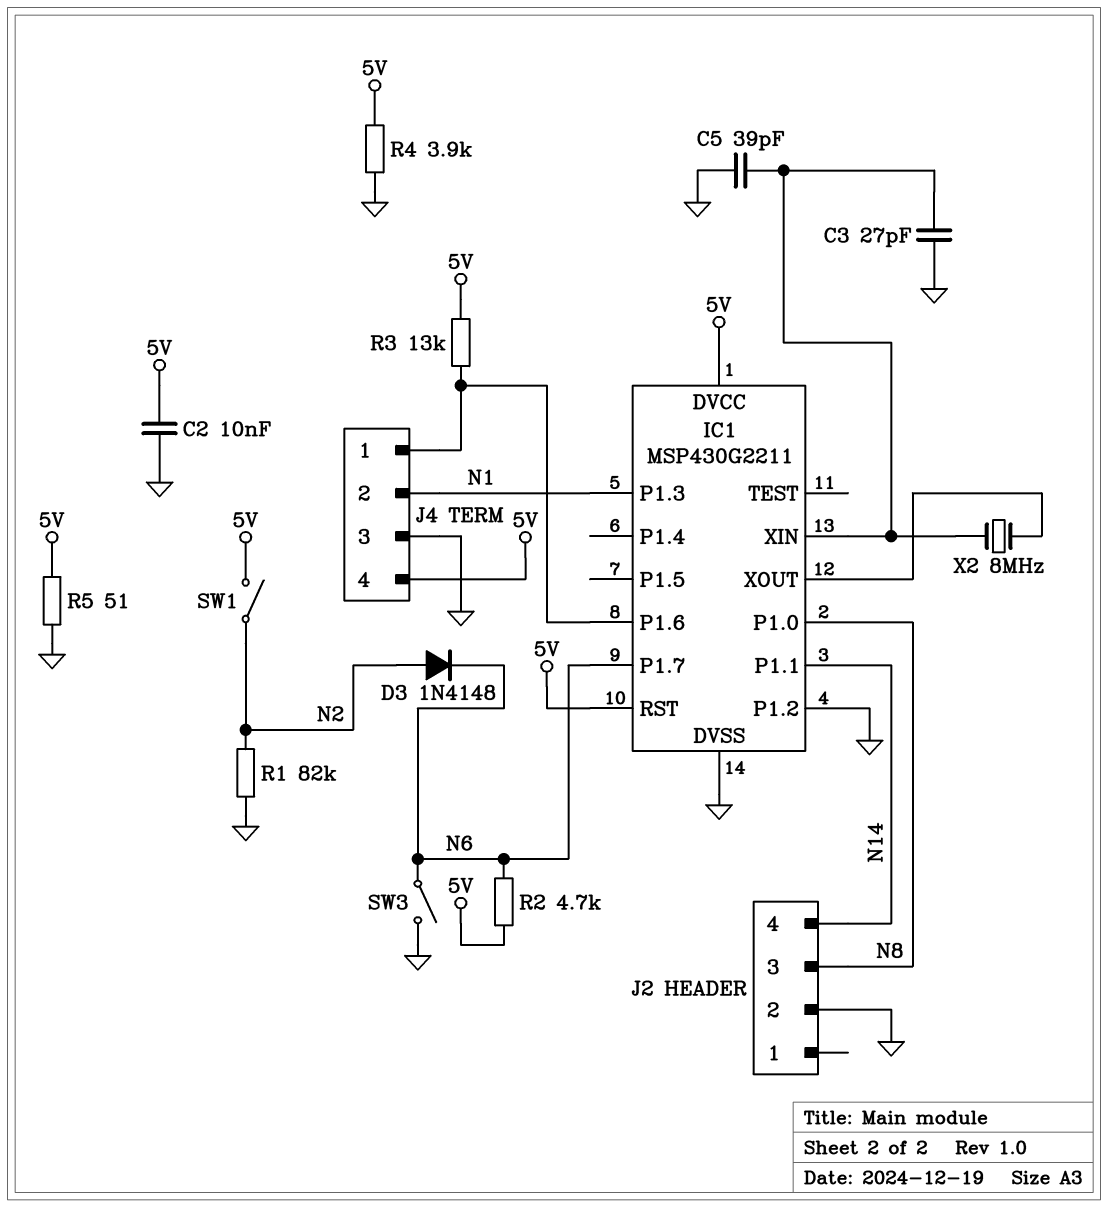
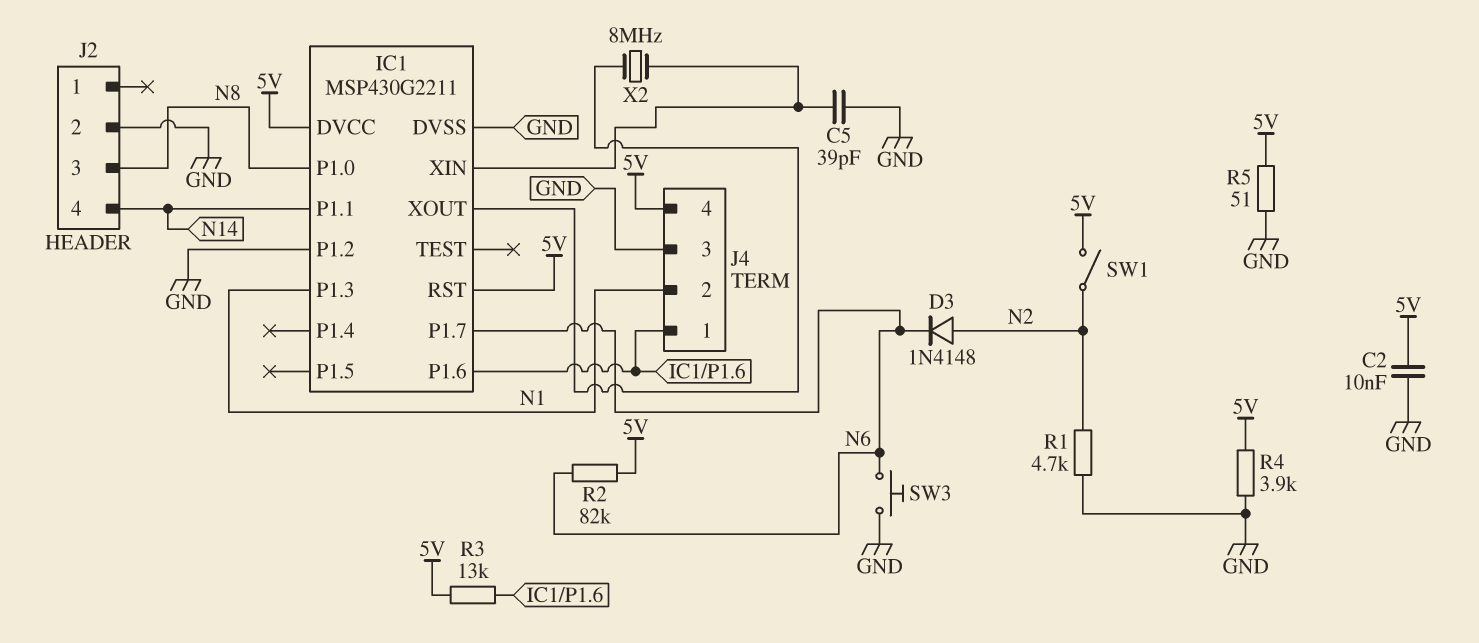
C3: 27pF (GND, IC1/XIN) -> none
R1: 82k (GND, N2) -> 4.7k (GND, N2)
R2: 4.7k (5V, N6) -> 82k (5V, N6)
SW3: switch (GND, N6) -> button (GND, N6)

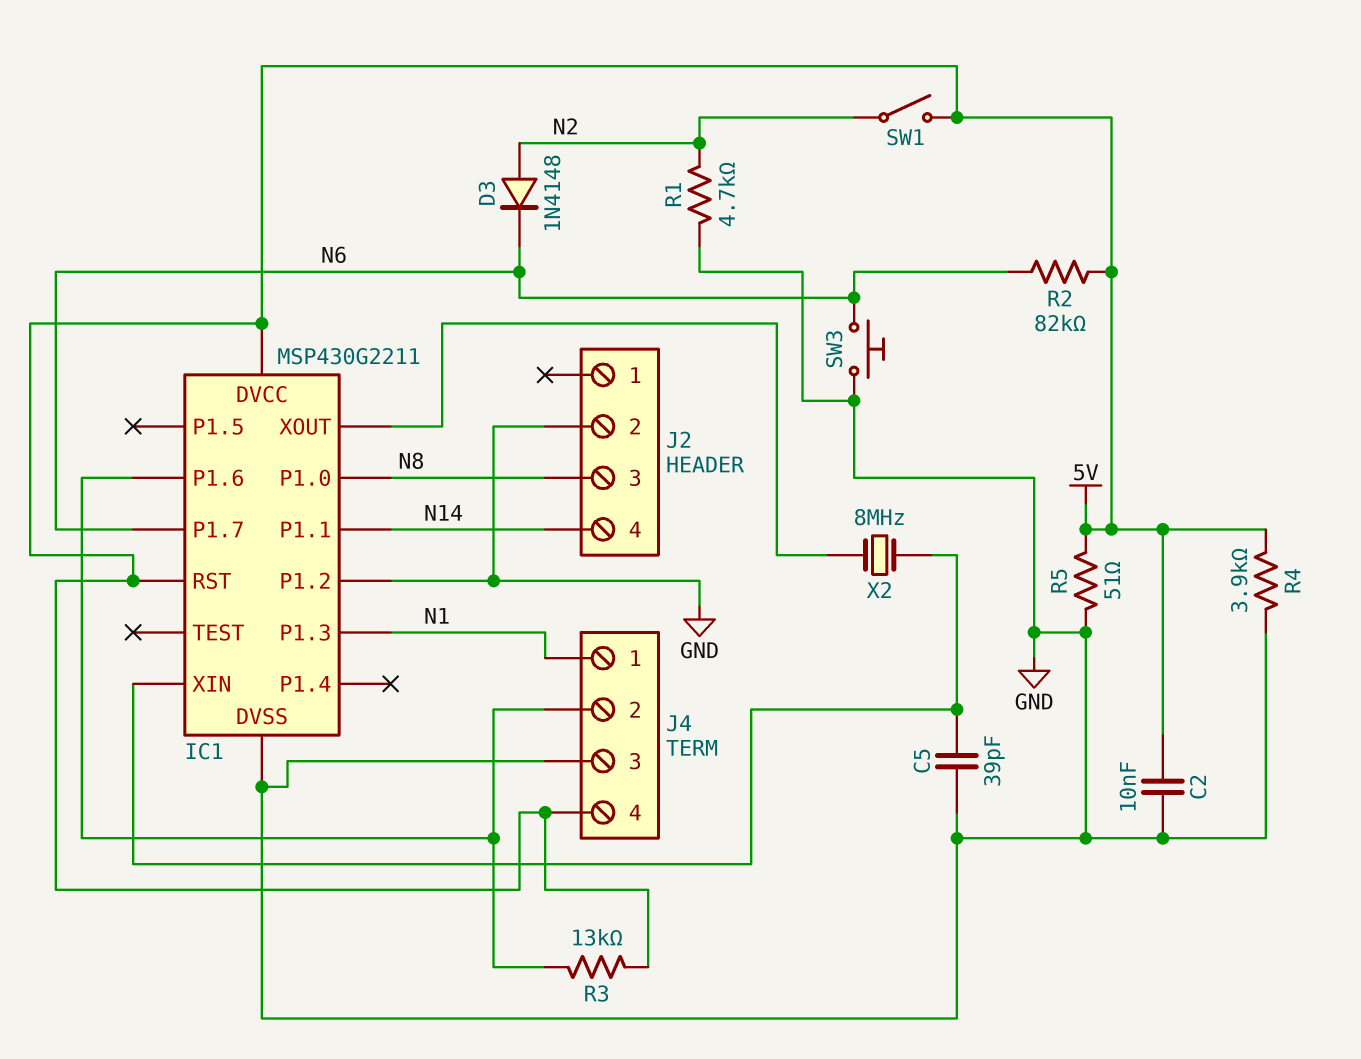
J4 pin 1: IC1/P1.6 -> N1
J4 pin 2: N1 -> IC1/P1.6

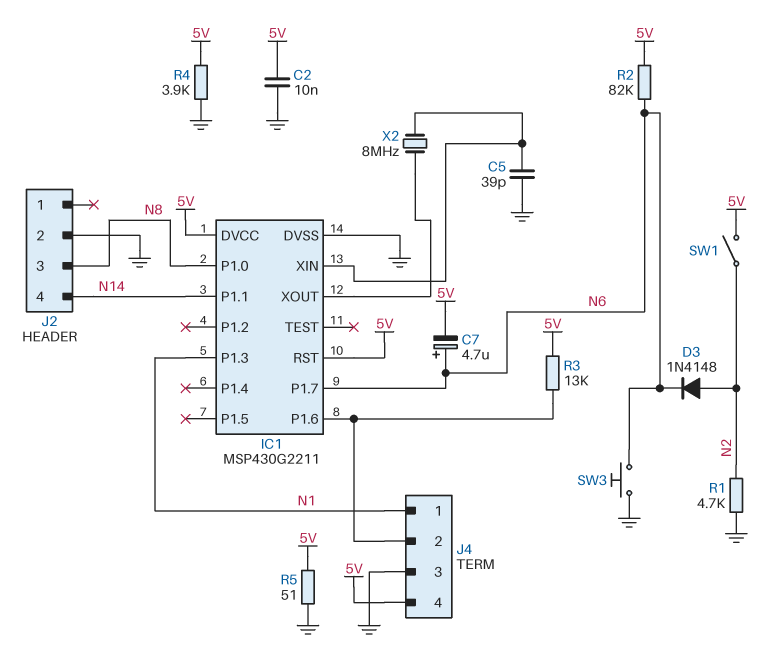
C7: none -> 4.7uF (plus N6, minus 5V)
IC1 pin P1.2: GND -> none

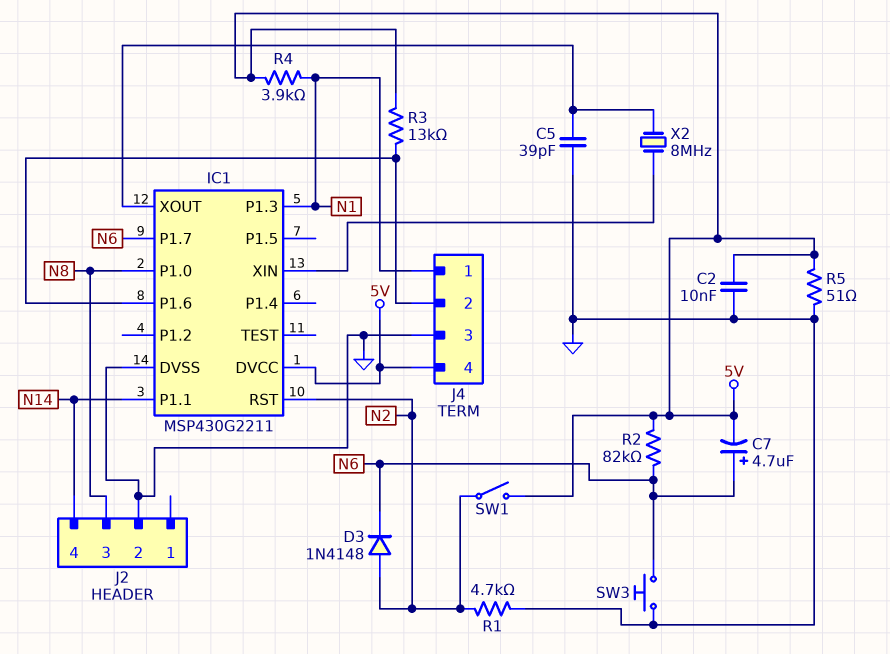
C5: 39pF (GND, IC1/XIN) -> 39pF (GND, IC1/XOUT)
IC1 pin RST: 5V -> N2
R4: 3.9k (5V, GND) -> 3.9k (5V, N1)

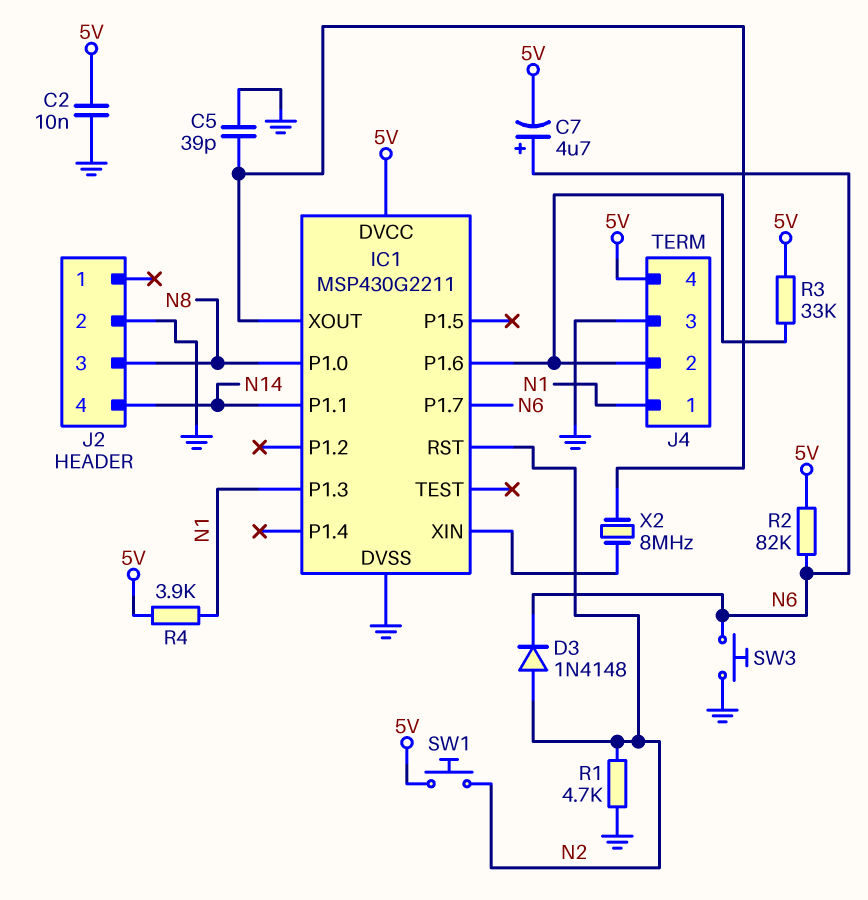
R3: 13k (5V, IC1/P1.6) -> 33k (5V, IC1/P1.6)
R5: 51 (5V, GND) -> none
SW1: switch (5V, N2) -> button (5V, N2)

